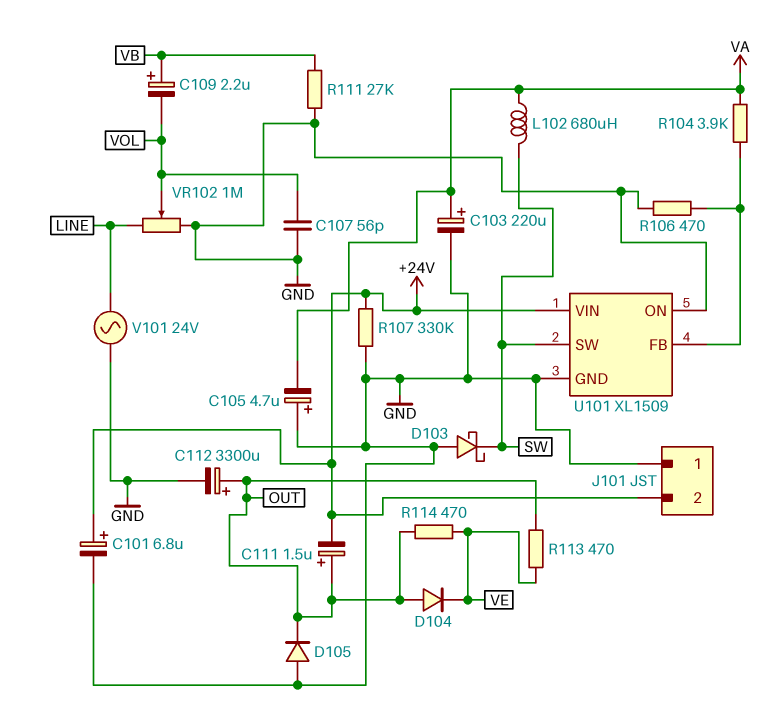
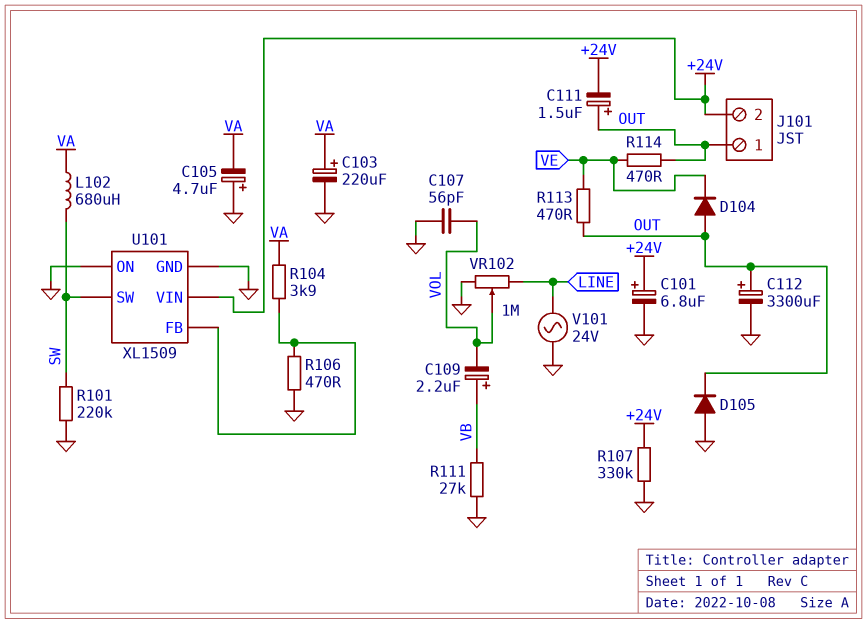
D103: schottky (A GND, K SW) -> none
J101 pin 1: GND -> OUT
R101: none -> 220k (GND, SW)

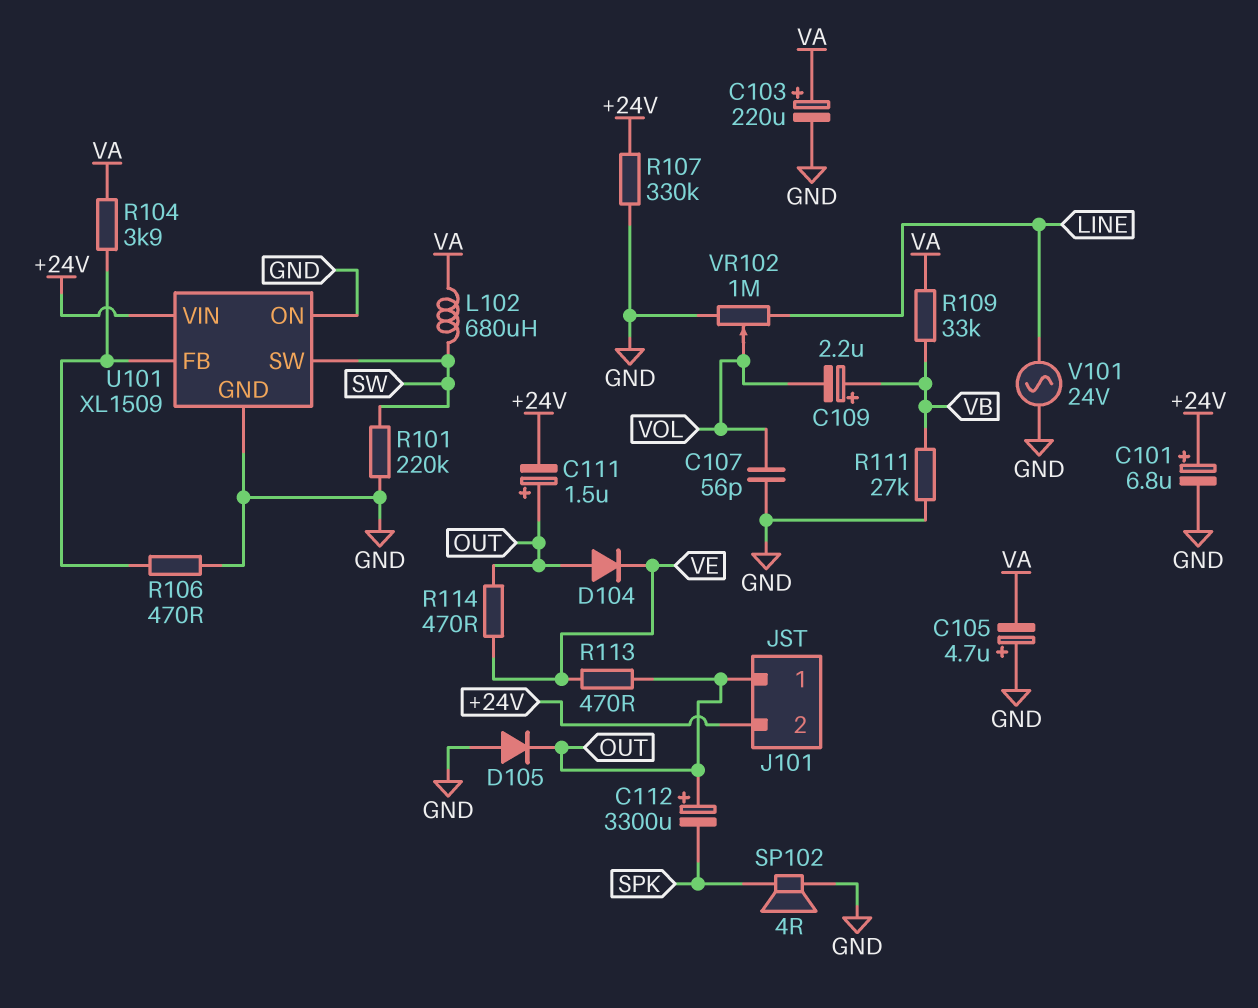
C112: 3300uF (plus OUT, minus GND) -> 3300uF (plus OUT, minus SPK)
R109: none -> 33k (VA, VB)
SP102: none -> speaker 4R (GND, SPK)

